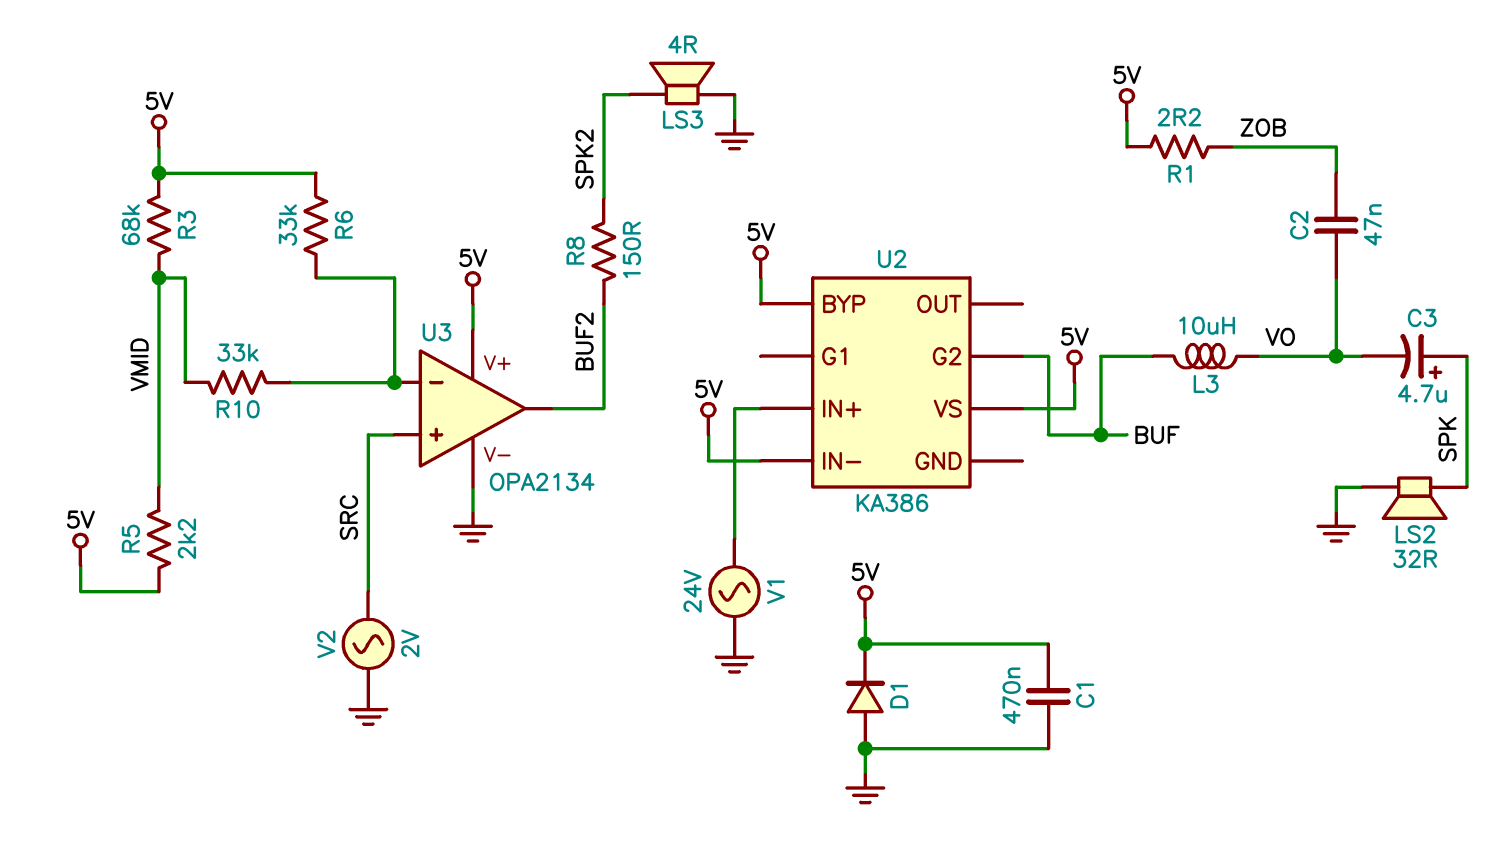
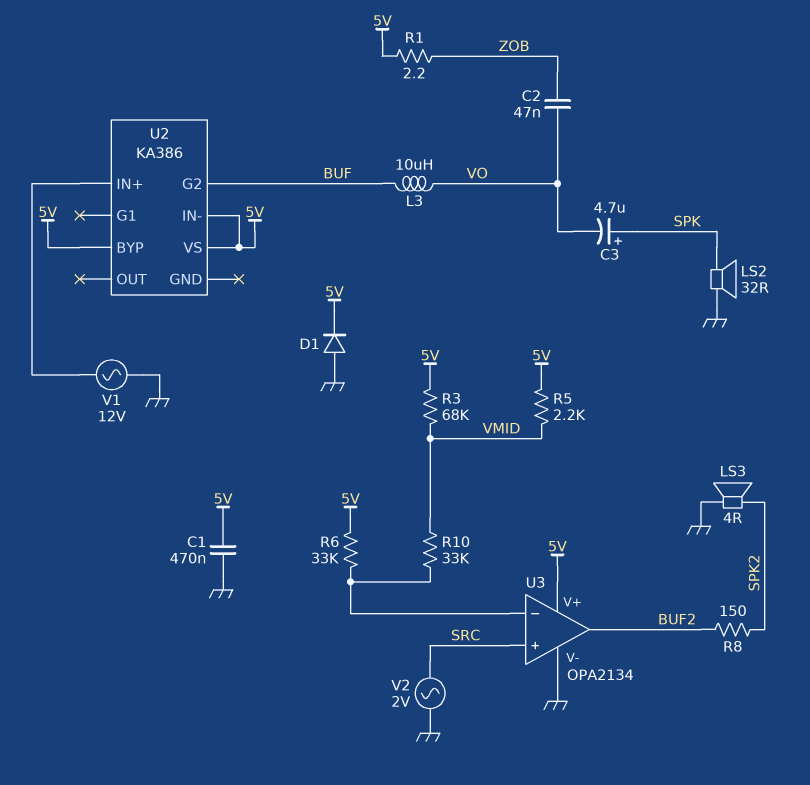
V1: AC 24V (GND, U2/IN+) -> AC 12V (GND, U2/IN+)

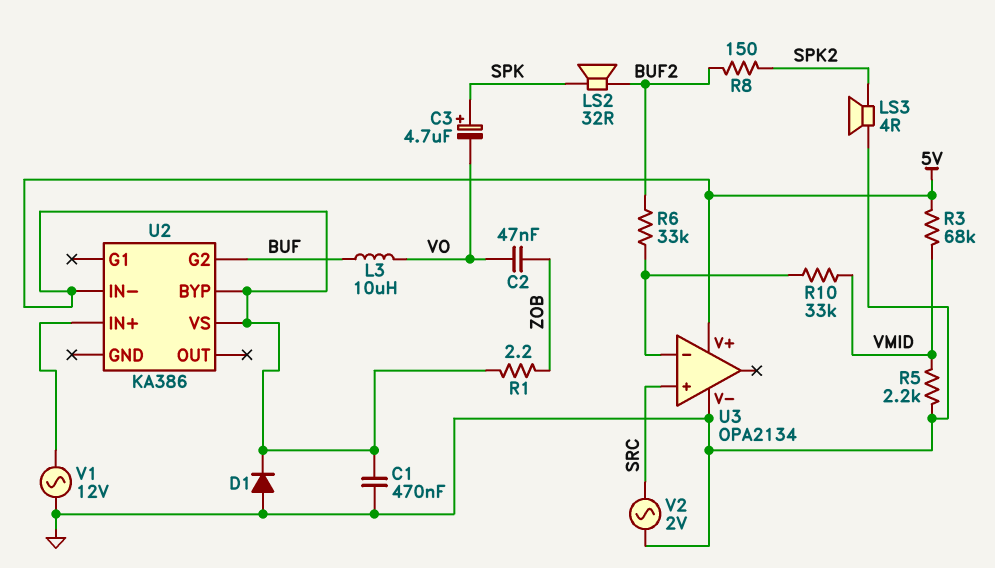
LS2: speaker 32R (GND, SPK) -> speaker 32R (BUF2, SPK)
R5: 2.2k (5V, VMID) -> 2.2k (GND, VMID)
R6: 33k (5V, U3/in-) -> 33k (BUF2, U3/in-)
U3 pin out: BUF2 -> none

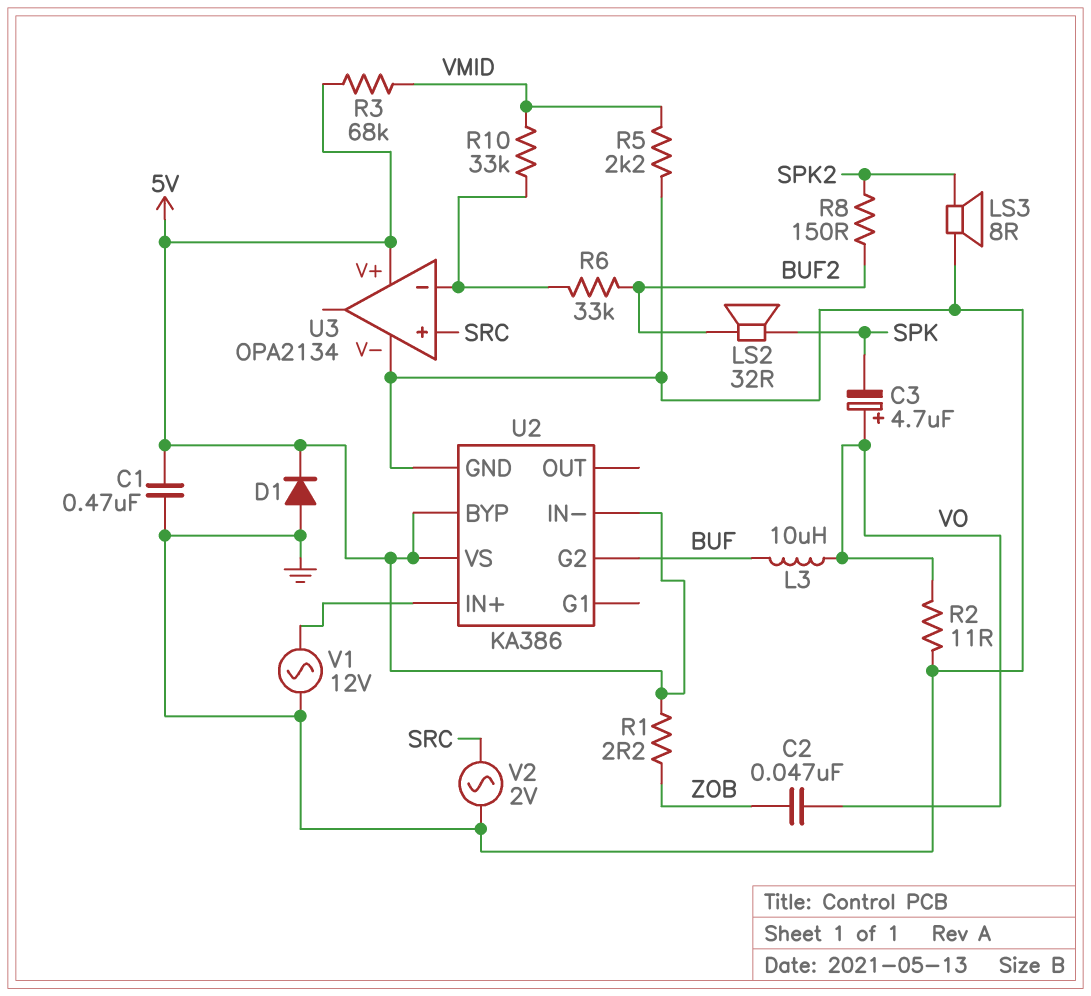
C3: 4.7uF (plus SPK, minus VO) -> 4.7uF (plus VO, minus SPK)
LS3: speaker 4R (GND, SPK2) -> speaker 8R (GND, SPK2)
R2: none -> 11 (GND, VO)
U2 pin GND: none -> GND

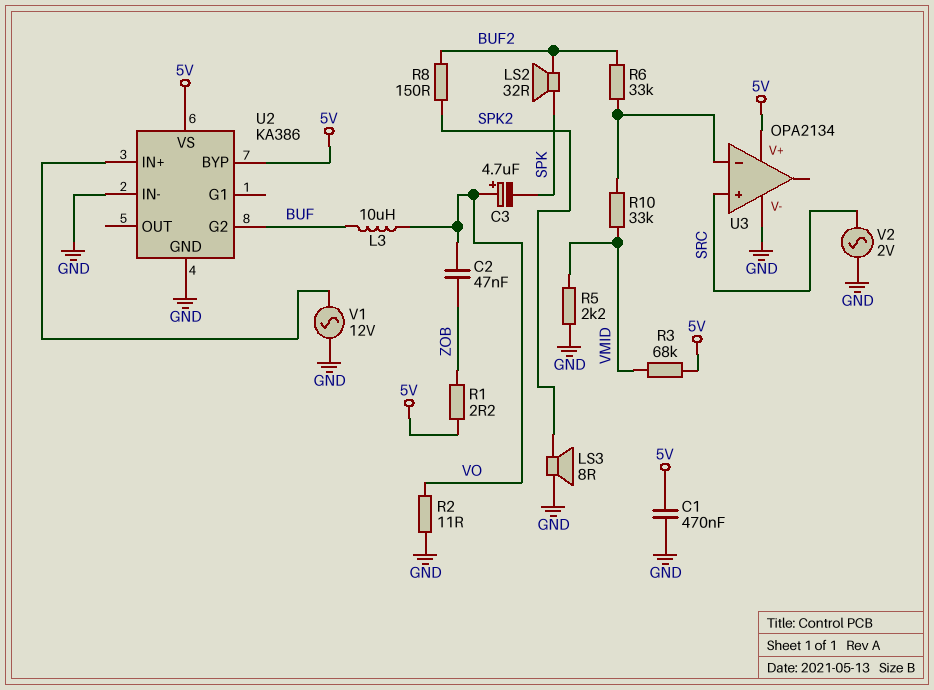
D1: diode (A GND, K 5V) -> none
U2 pin IN-: 5V -> GND

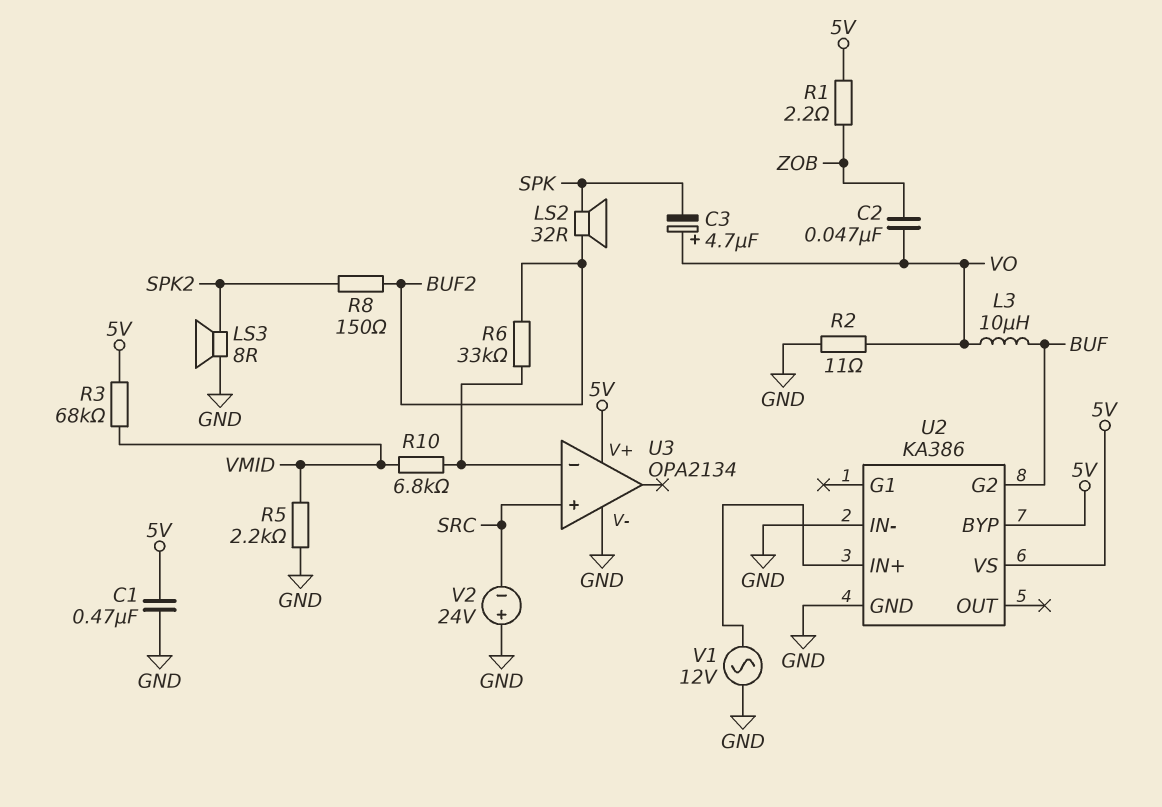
R10: 33k (U3/in-, VMID) -> 6.8k (U3/in-, VMID)
V2: AC 2V (GND, SRC) -> 24V (plus GND, minus SRC)

